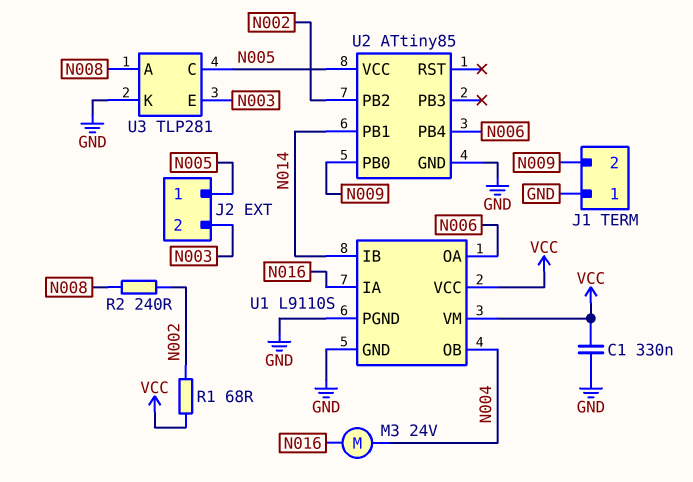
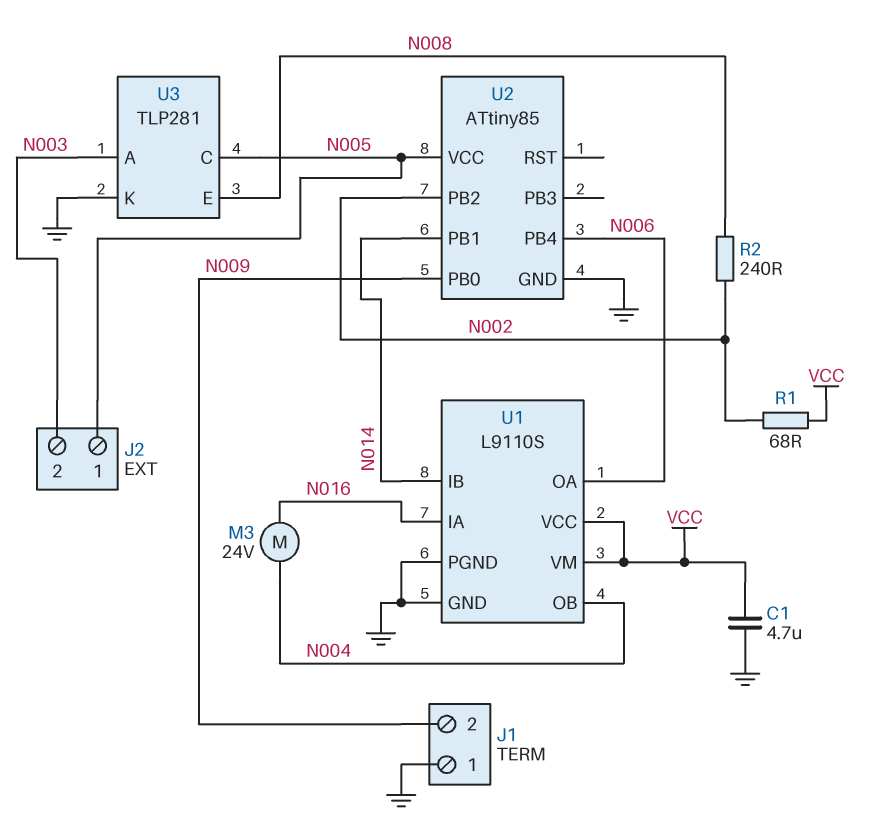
C1: 330nF (GND, VCC) -> 4.7uF (GND, VCC)
U3 pin A: N008 -> N003
U3 pin E: N003 -> N008

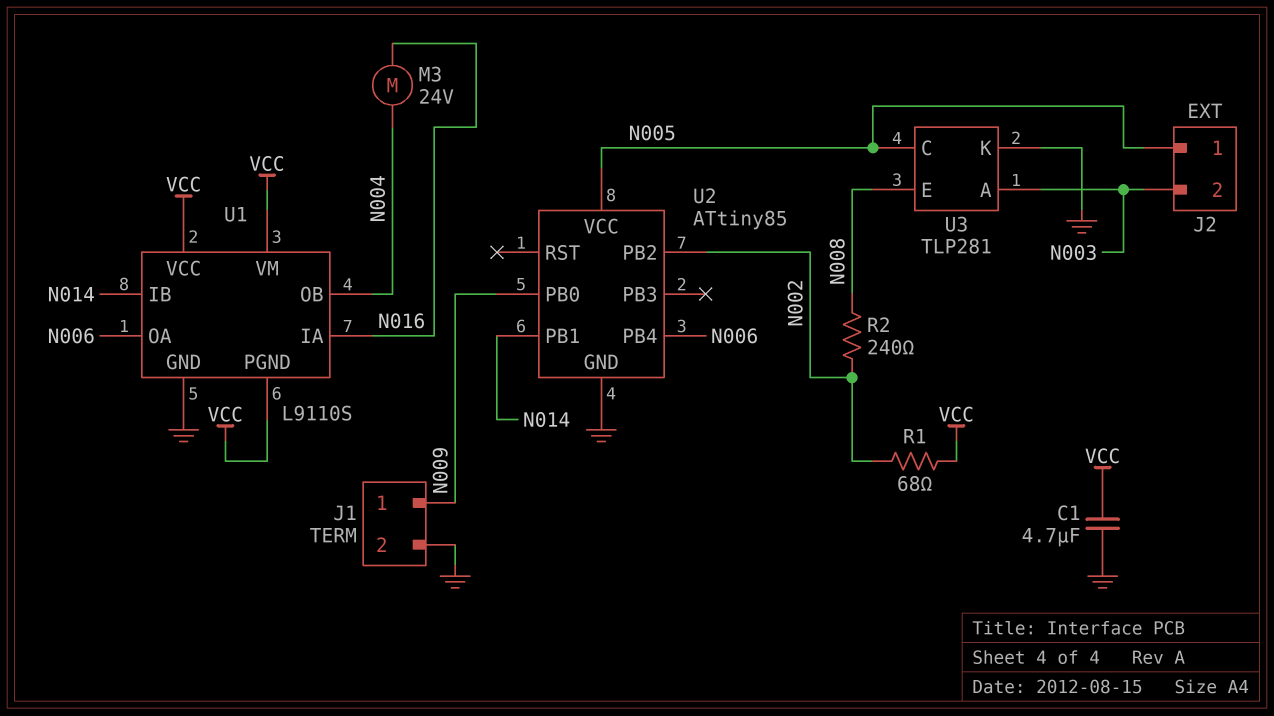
J1 pin 1: GND -> N009
J1 pin 2: N009 -> GND
U1 pin PGND: GND -> VCC

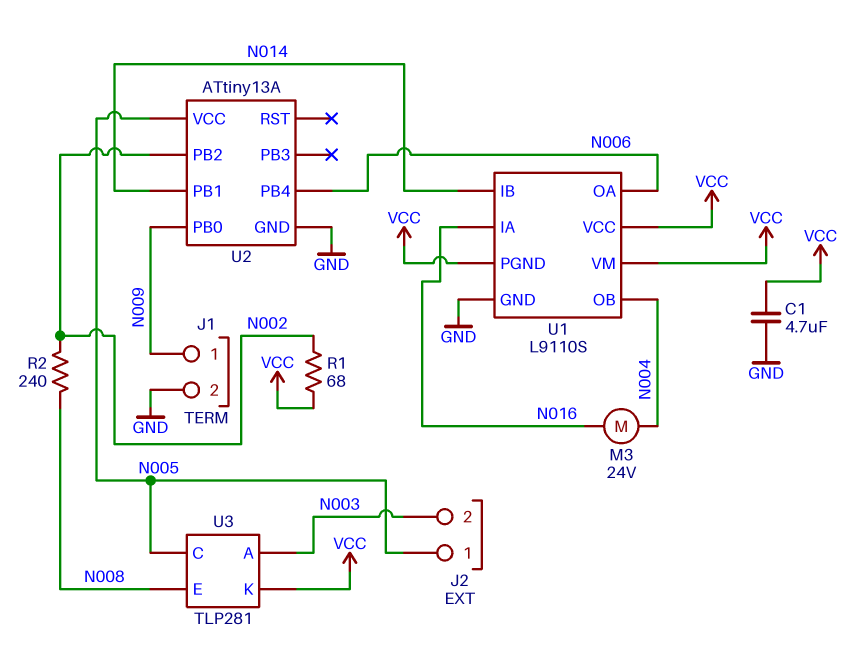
U2: ATtiny85 -> ATtiny13A
U3 pin K: GND -> VCC

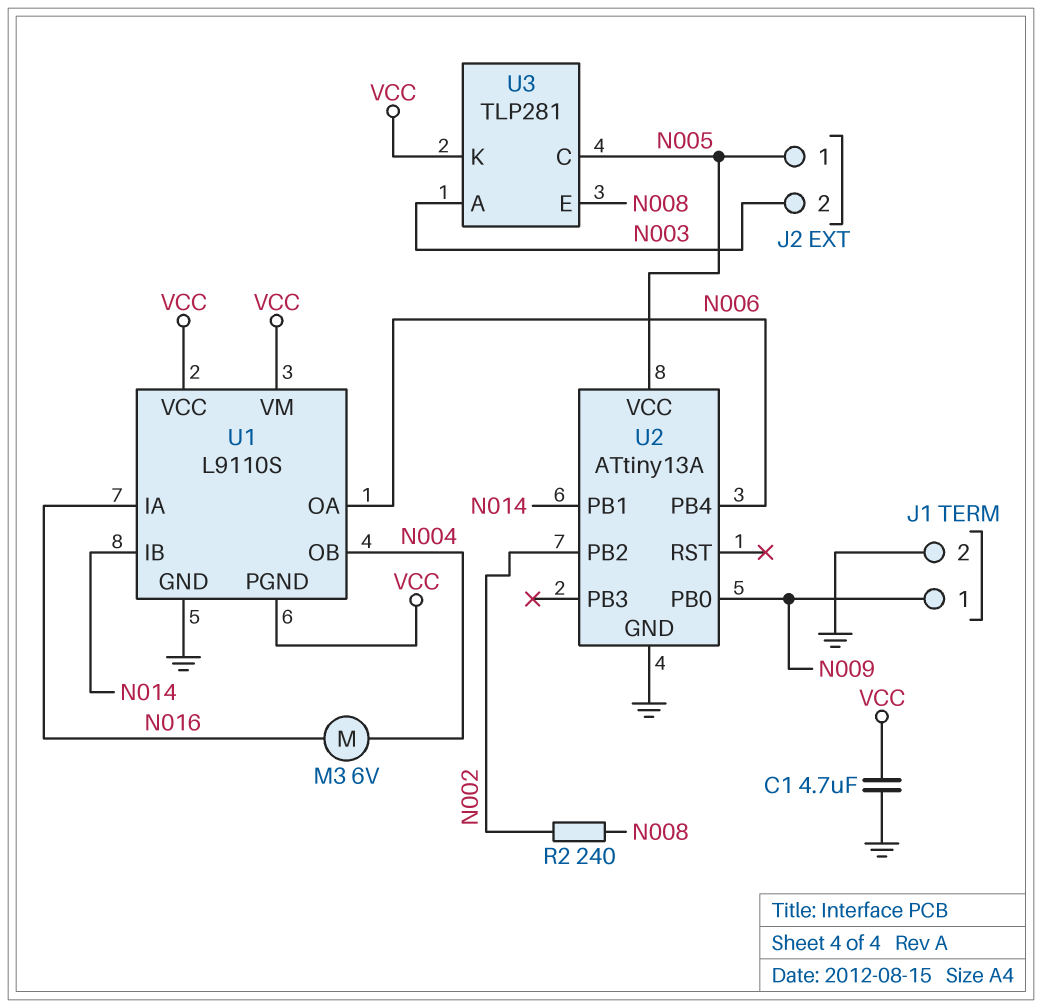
M3: motor 24V (N004, N016) -> motor 6V (N004, N016)
R1: 68 (N002, VCC) -> none

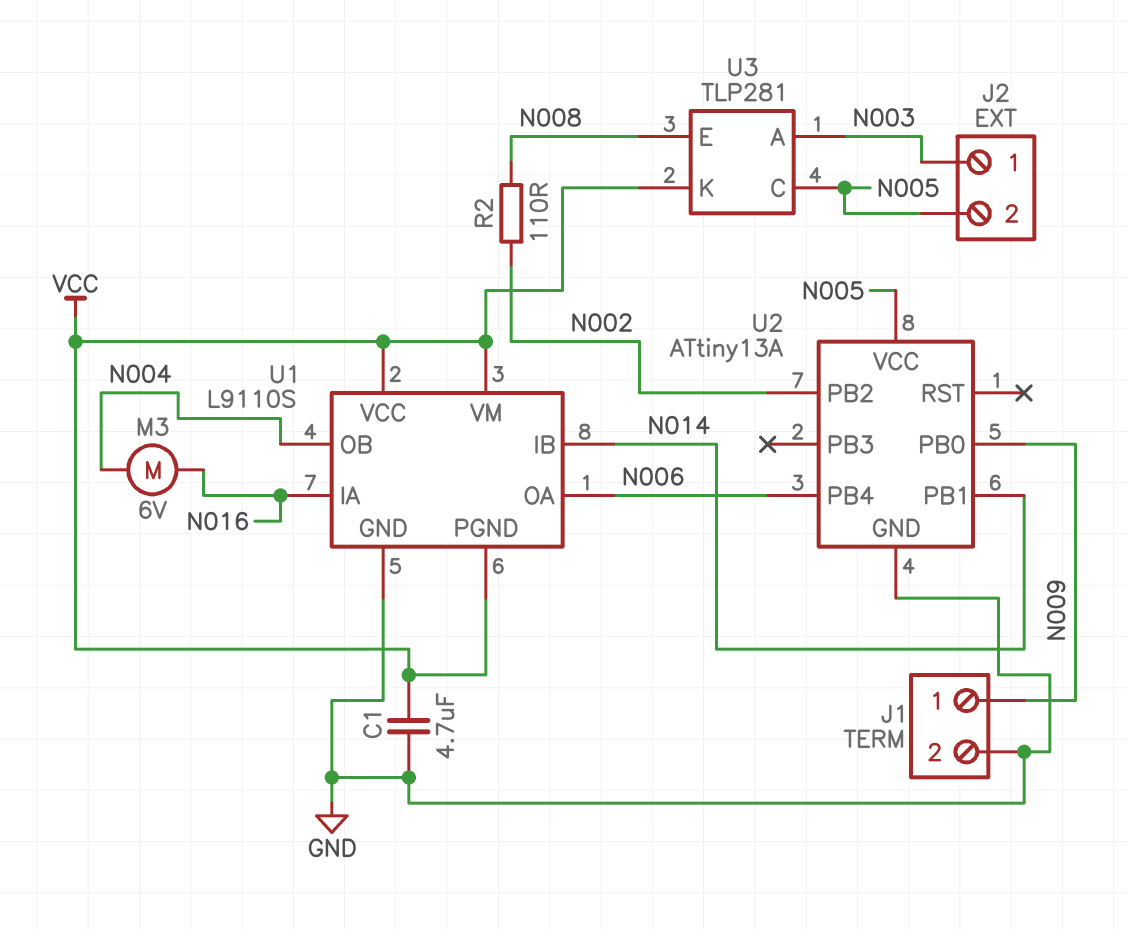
J2 pin 1: N005 -> N003
J2 pin 2: N003 -> N005
R2: 240 (N002, N008) -> 110 (N002, N008)

